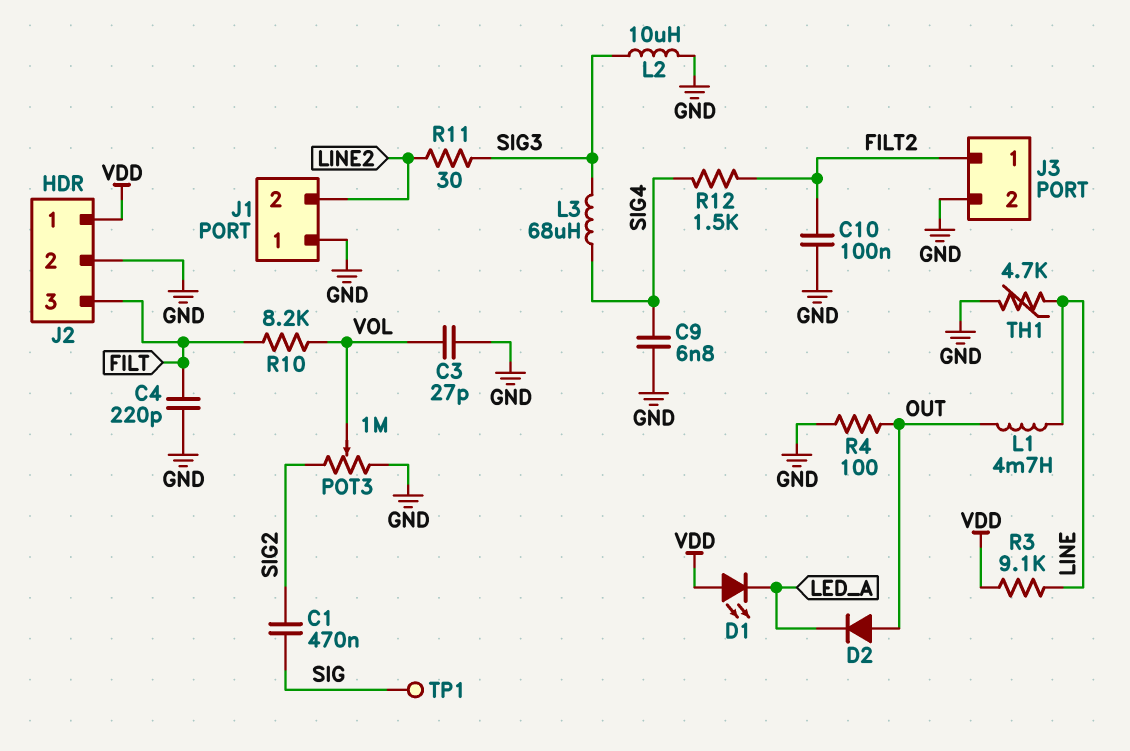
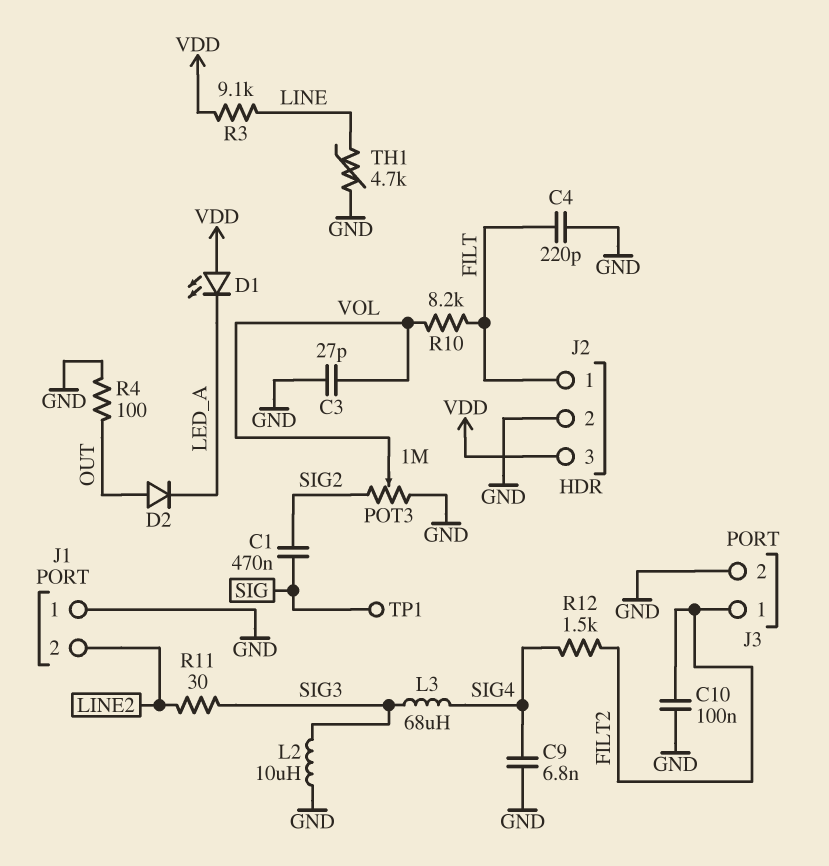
J2 pin 1: VDD -> FILT
J2 pin 3: FILT -> VDD
L1: 4.7mH (LINE, OUT) -> none

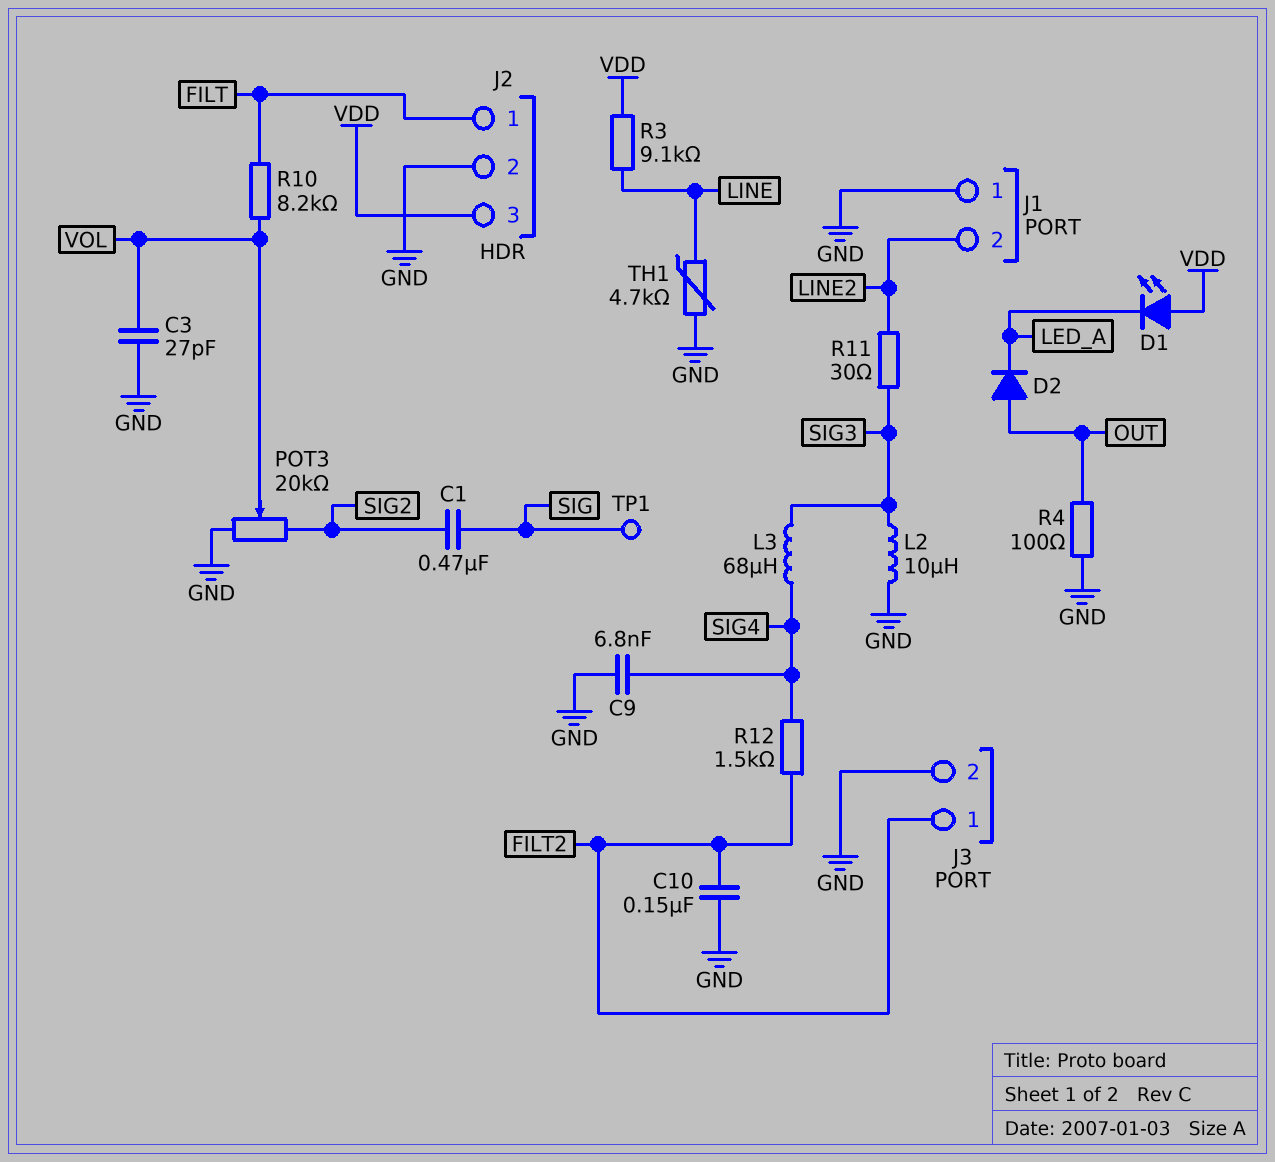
C4: 220pF (FILT, GND) -> none
C10: 100nF (FILT2, GND) -> 150nF (FILT2, GND)
POT3: 1M (GND, SIG2, wiper VOL) -> 20k (GND, SIG2, wiper VOL)

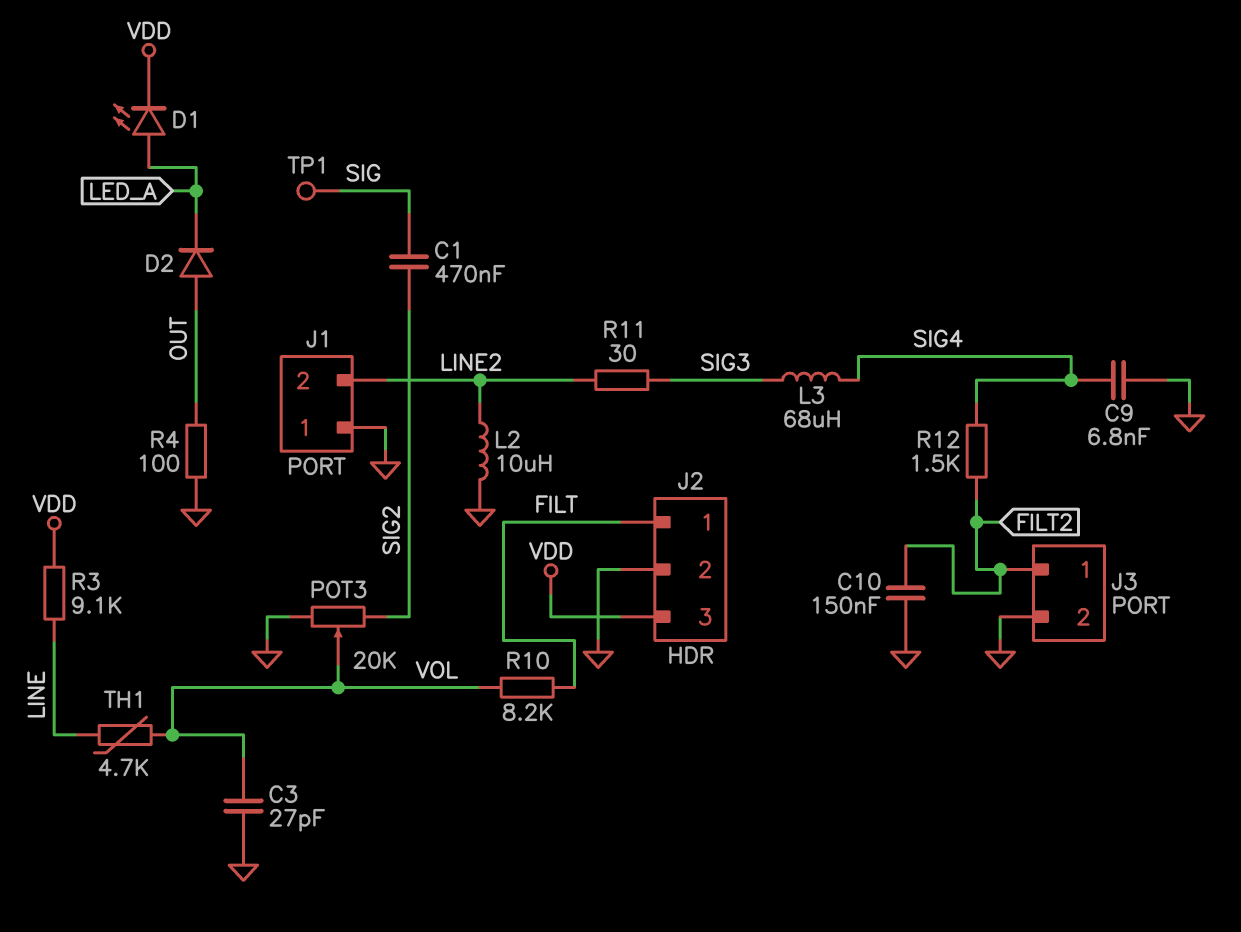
D1: LED (A VDD, K LED_A) -> LED (A LED_A, K VDD)
L2: 10uH (GND, SIG3) -> 10uH (GND, LINE2)
TH1: 4.7k (GND, LINE) -> 4.7k (LINE, VOL)

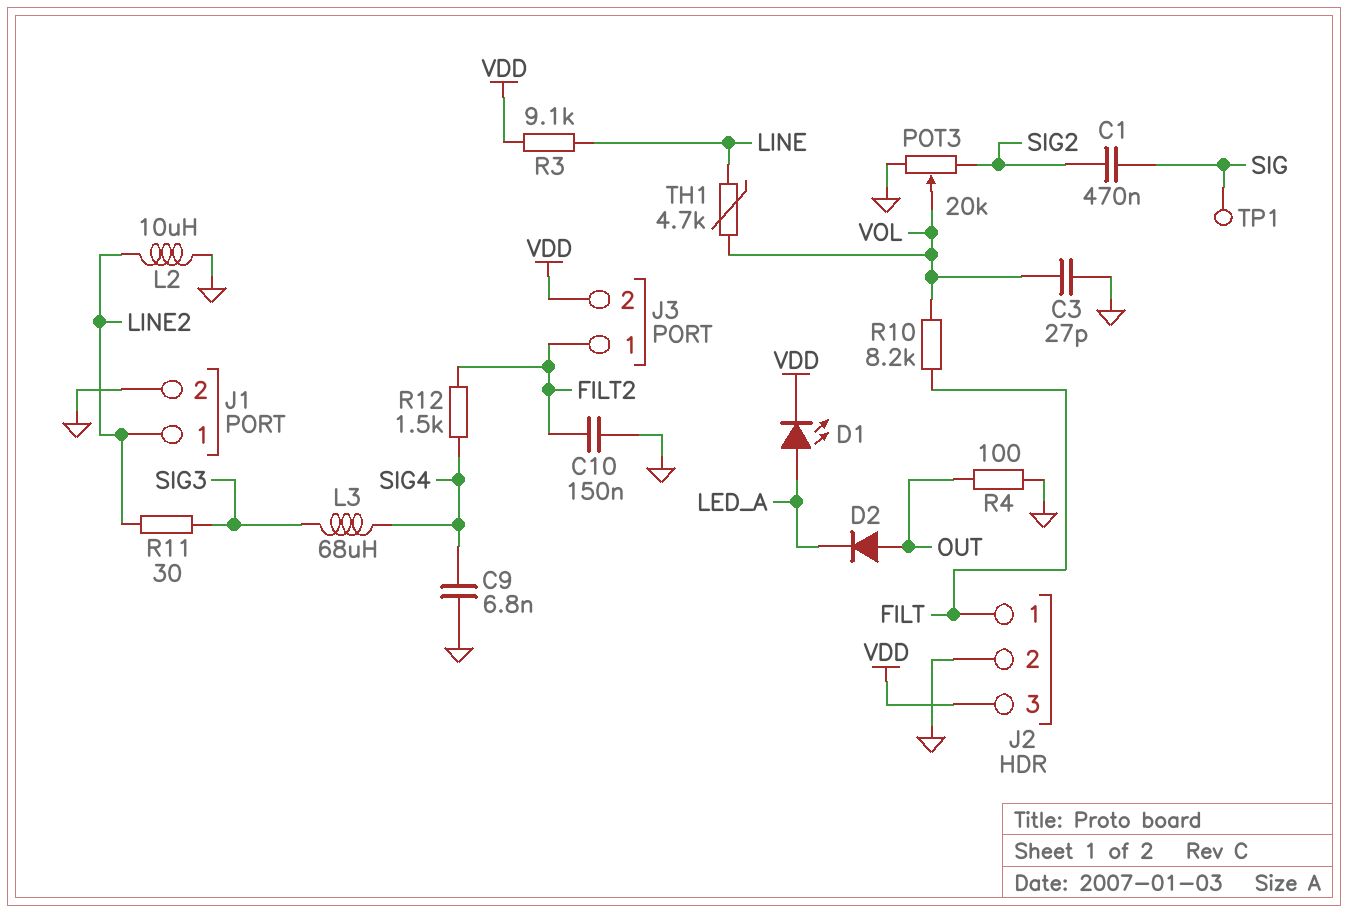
J1 pin 1: GND -> LINE2
J1 pin 2: LINE2 -> GND
J3 pin 2: GND -> VDD

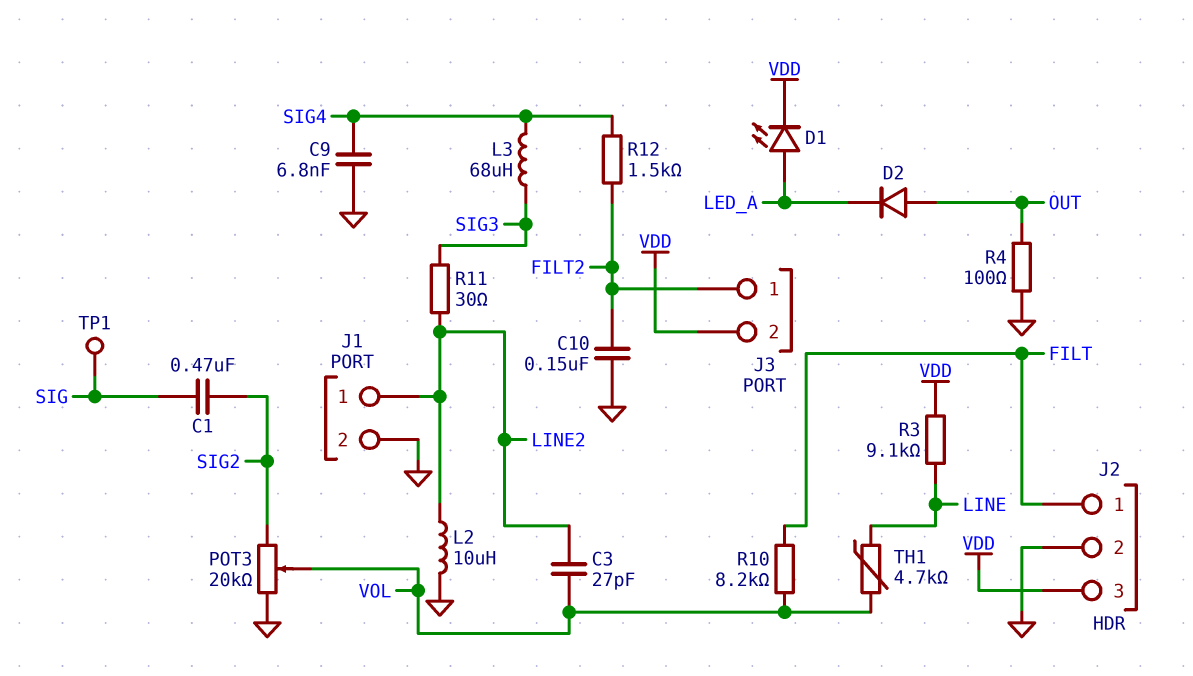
C3: 27pF (GND, VOL) -> 27pF (LINE2, VOL)

